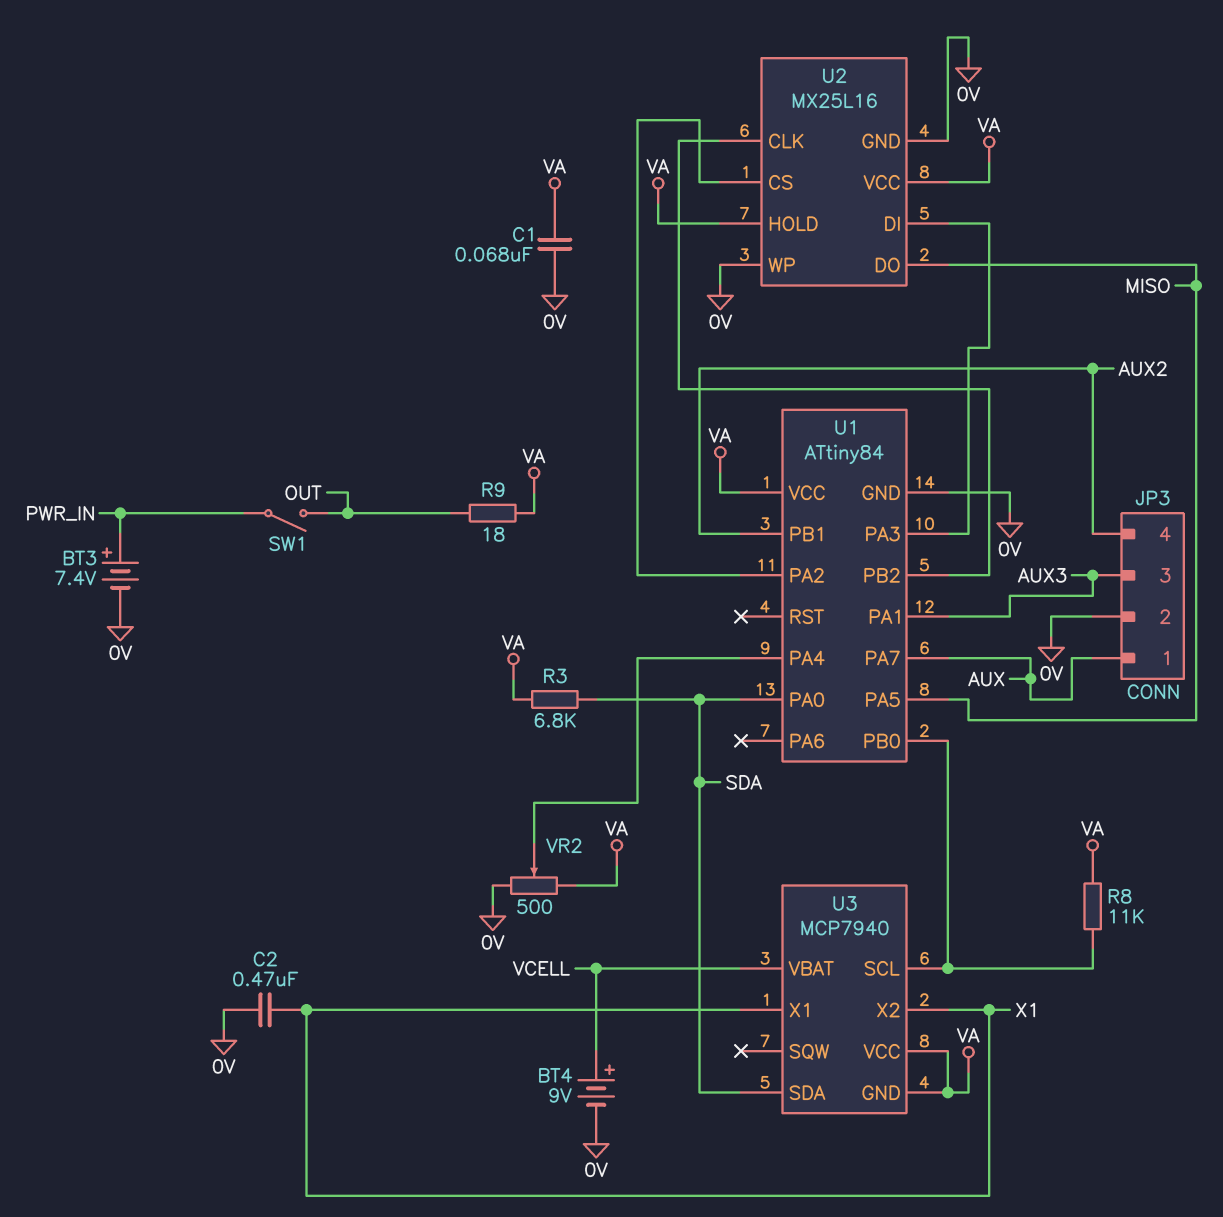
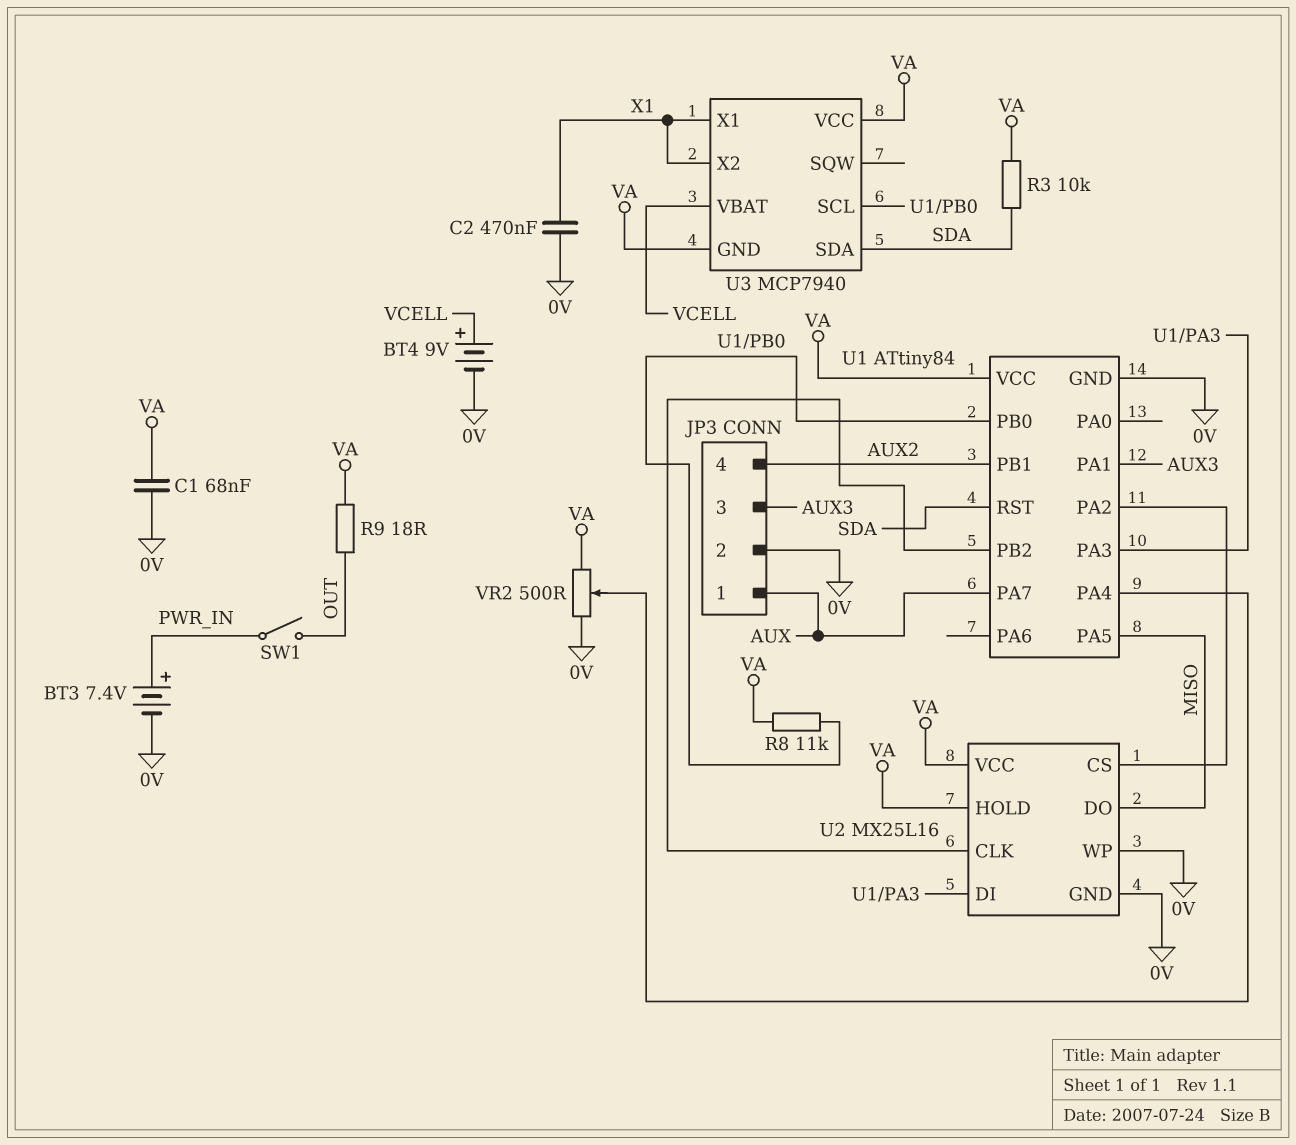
R3: 6.8k (SDA, VA) -> 10k (SDA, VA)
U1 pin PA0: SDA -> none
U1 pin RST: none -> SDA

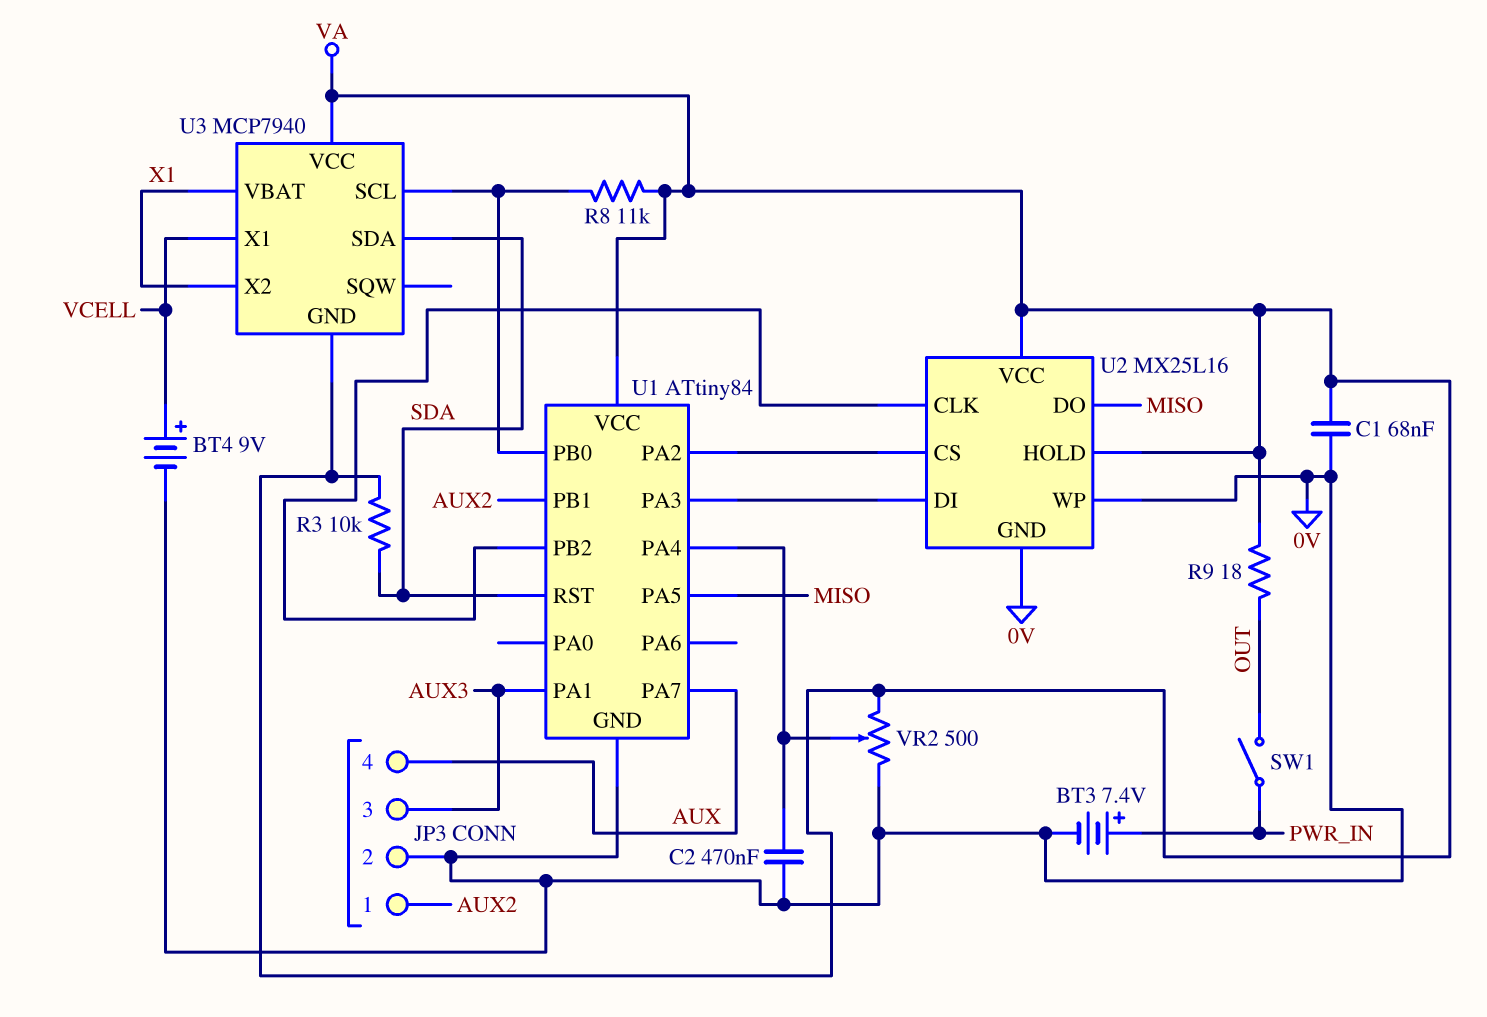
C2: 470nF (0V, X1) -> 470nF (0V, U1/PA4)
JP3 pin 1: AUX -> AUX2
JP3 pin 4: AUX2 -> AUX
U3 pin VBAT: VCELL -> X1
U3 pin X1: X1 -> VCELL

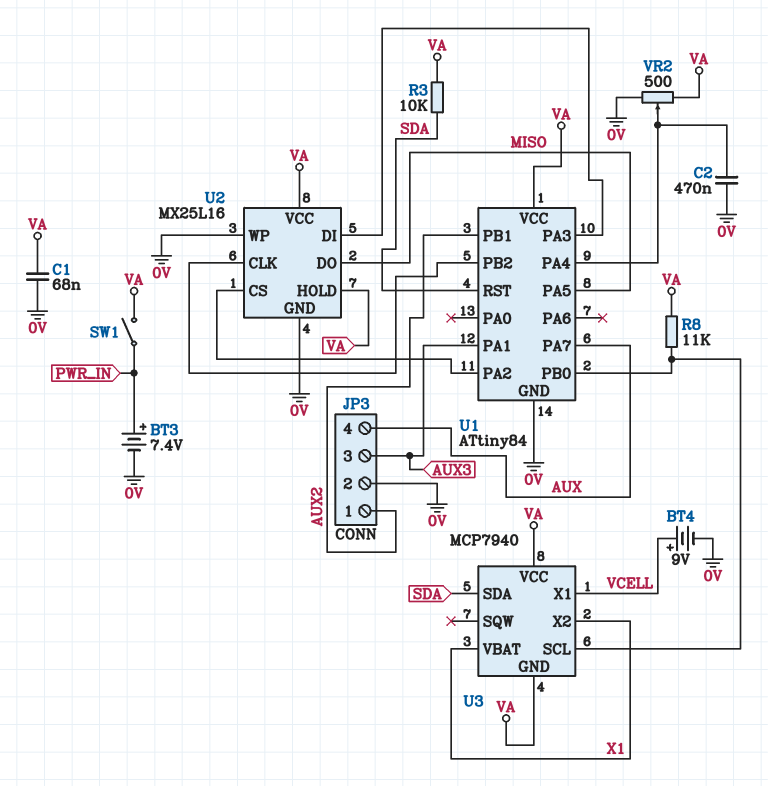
R9: 18 (OUT, VA) -> none
SW1: switch (OUT, PWR_IN) -> switch (PWR_IN, VA)

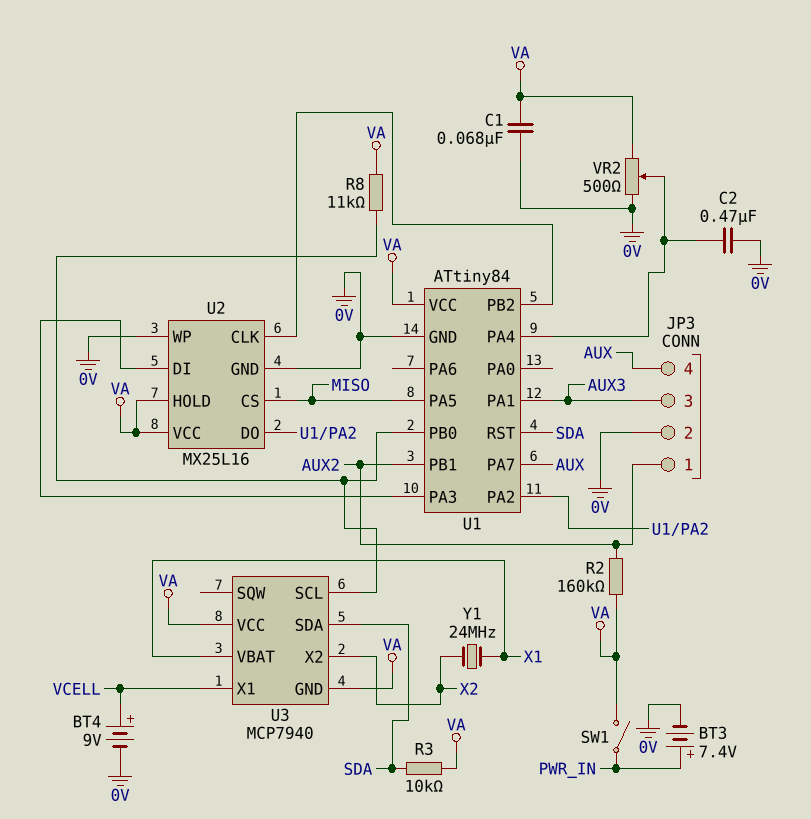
R2: none -> 160k (AUX2, VA)
U2 pin CS: U1/PA2 -> MISO
U2 pin DO: MISO -> U1/PA2
U3 pin X2: X1 -> X2
Y1: none -> 24MHz (X1, X2)

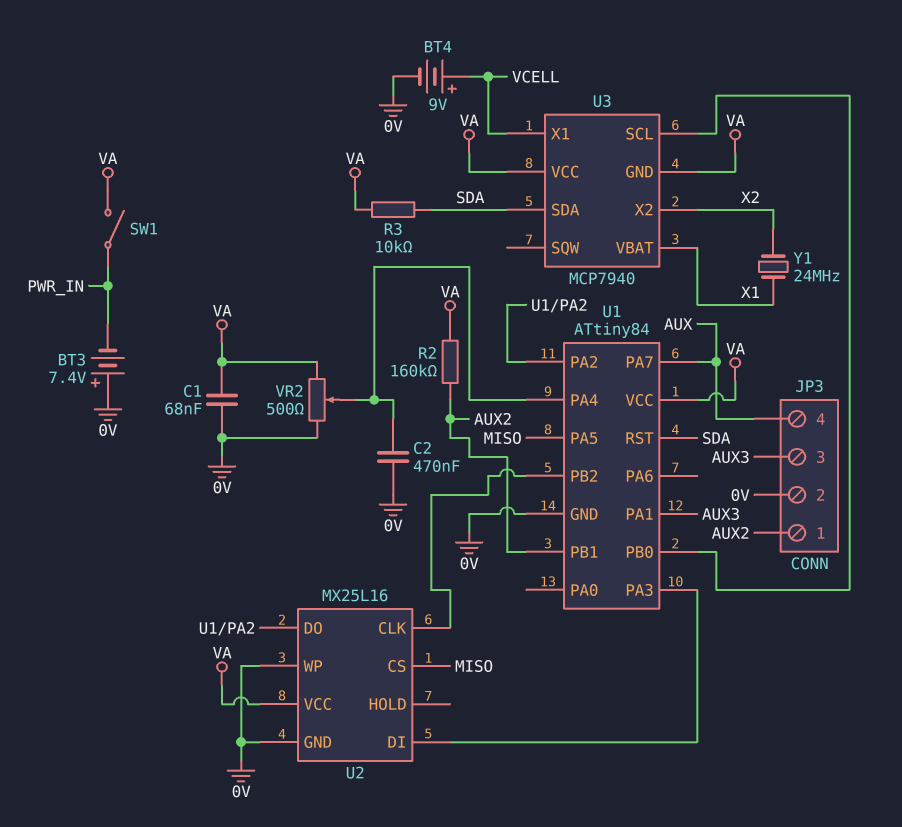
BT3: 7.4V (plus PWR_IN, minus 0V) -> 7.4V (plus 0V, minus PWR_IN)
R8: 11k (U1/PB0, VA) -> none
U2 pin HOLD: VA -> none

